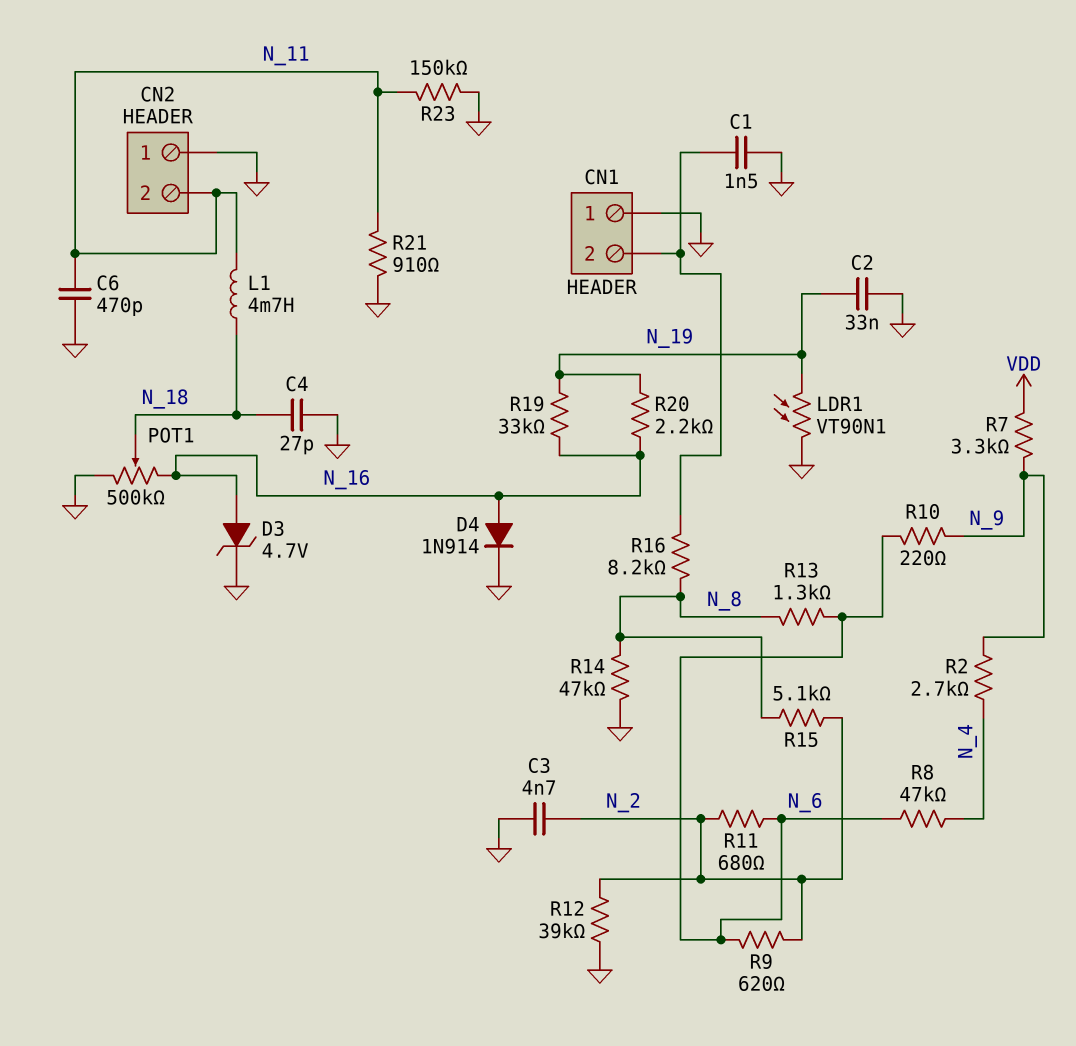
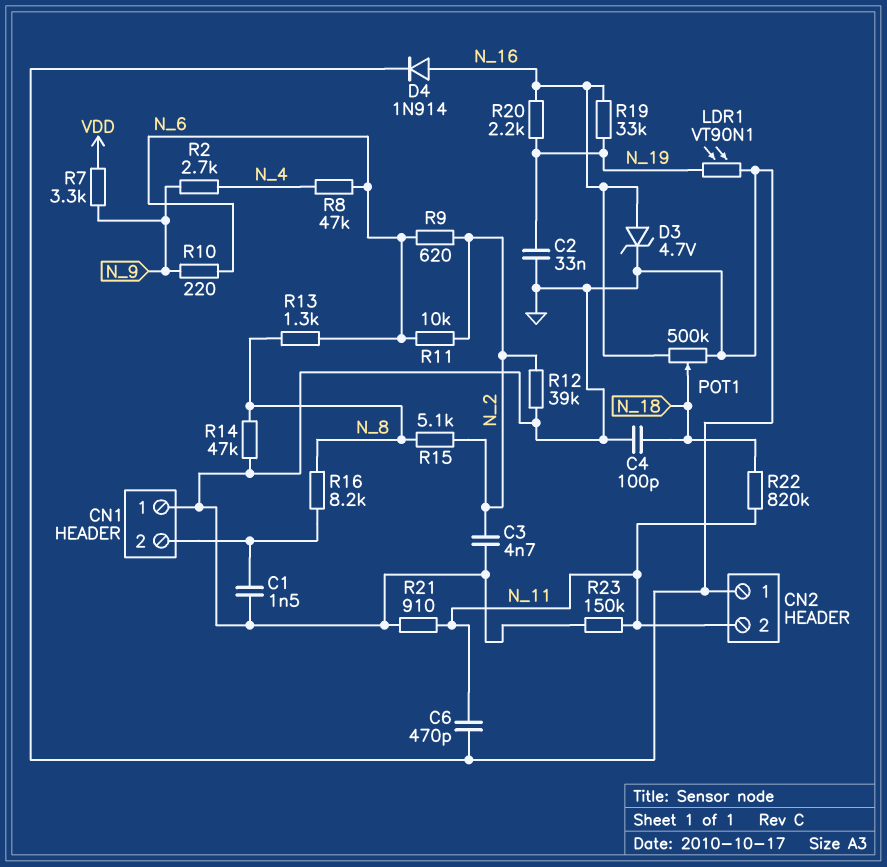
C4: 27pF (GND, N_18) -> 100pF (GND, N_18)
L1: 4.7mH (N_11, N_18) -> none
R11: 680 (N_2, N_6) -> 10k (N_2, N_6)
R22: none -> 820k (N_11, N_18)

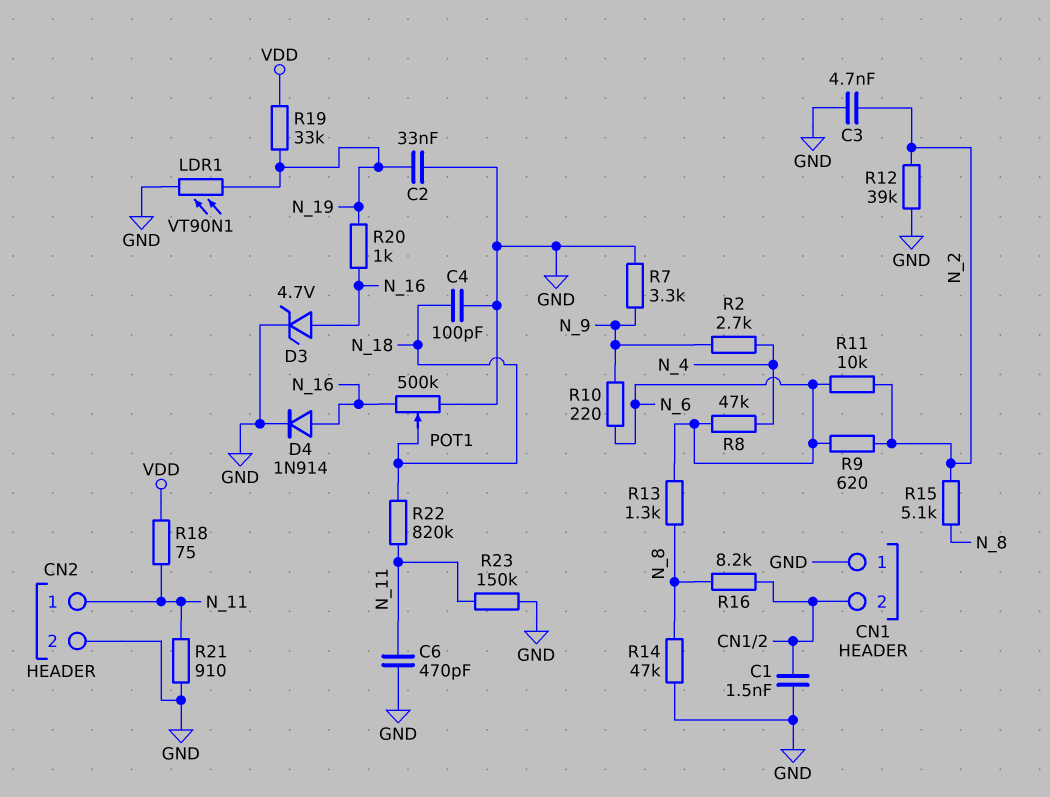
CN2 pin 1: GND -> N_11
CN2 pin 2: N_11 -> GND
R7: 3.3k (N_9, VDD) -> 3.3k (GND, N_9)
R18: none -> 75 (N_11, VDD)
R19: 33k (N_16, N_19) -> 33k (N_19, VDD)
R20: 2.2k (N_16, N_19) -> 1k (N_16, N_19)

